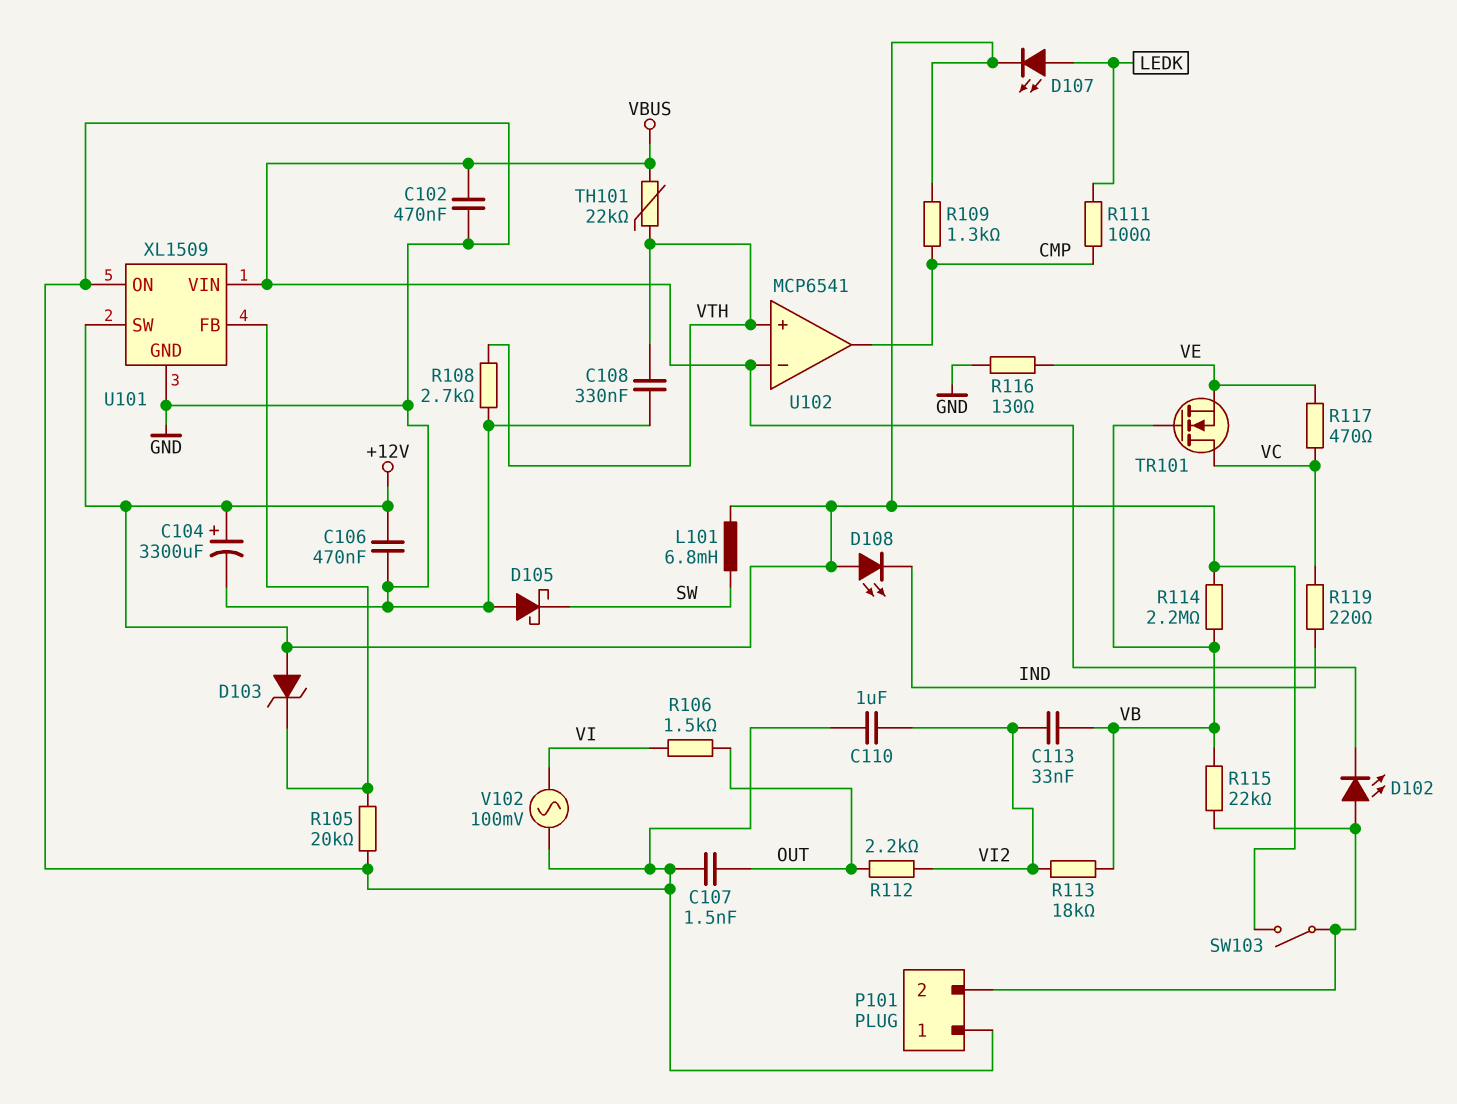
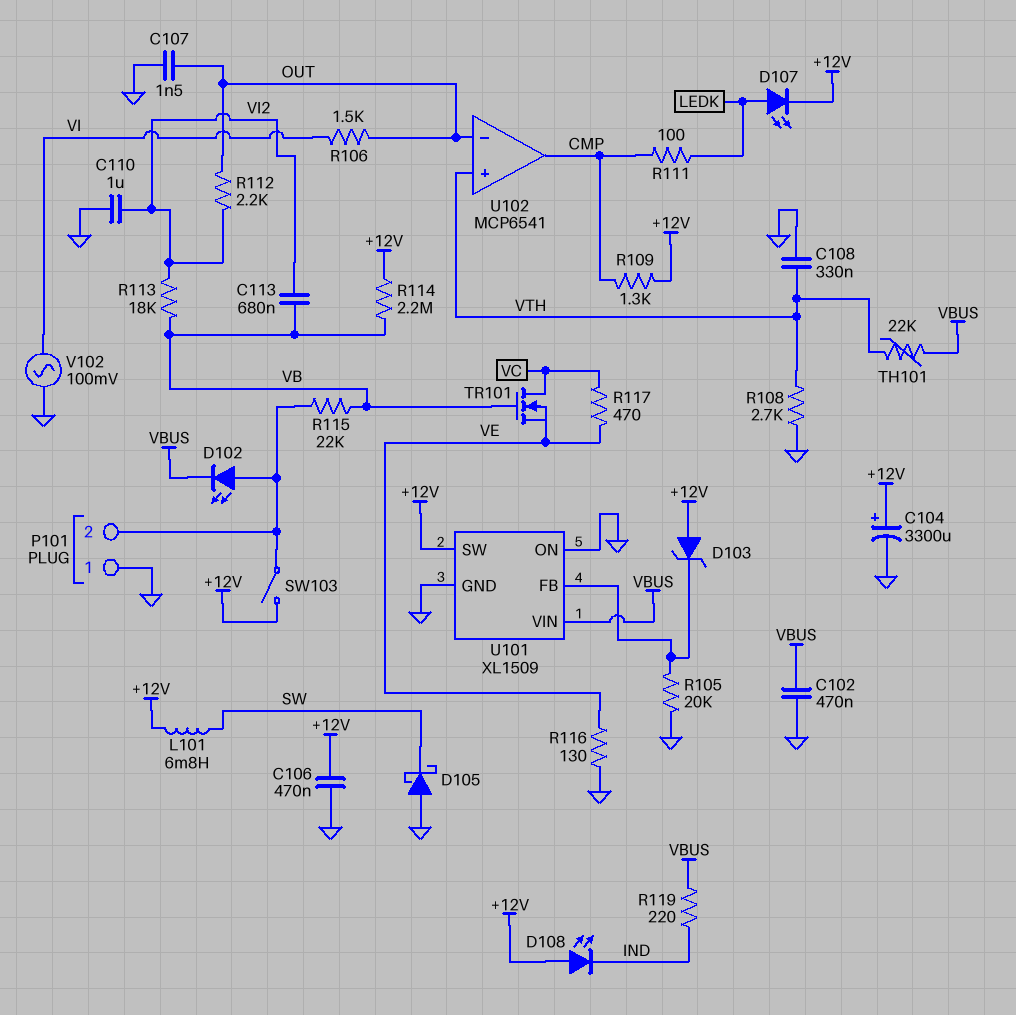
C113: 33nF (VB, VI2) -> 680nF (VB, VI2)
R119: 220 (IND, VC) -> 220 (IND, VBUS)
U102 pin in-: VBUS -> OUT

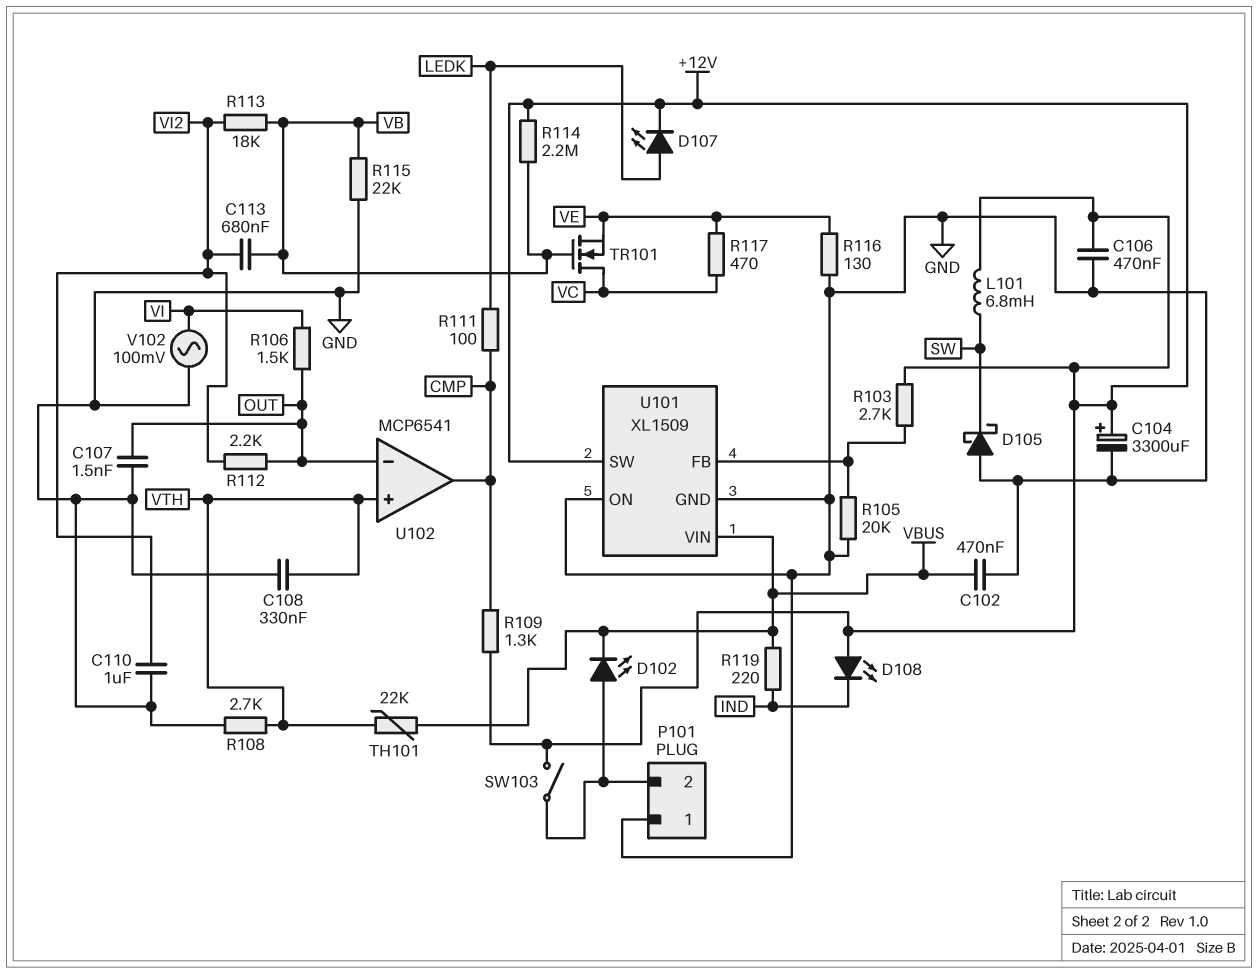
D103: zener (A +12V, K U101/FB) -> none
R103: none -> 2.7k (+12V, U101/FB)
R115: 22k (P101/2, VB) -> 22k (GND, VB)

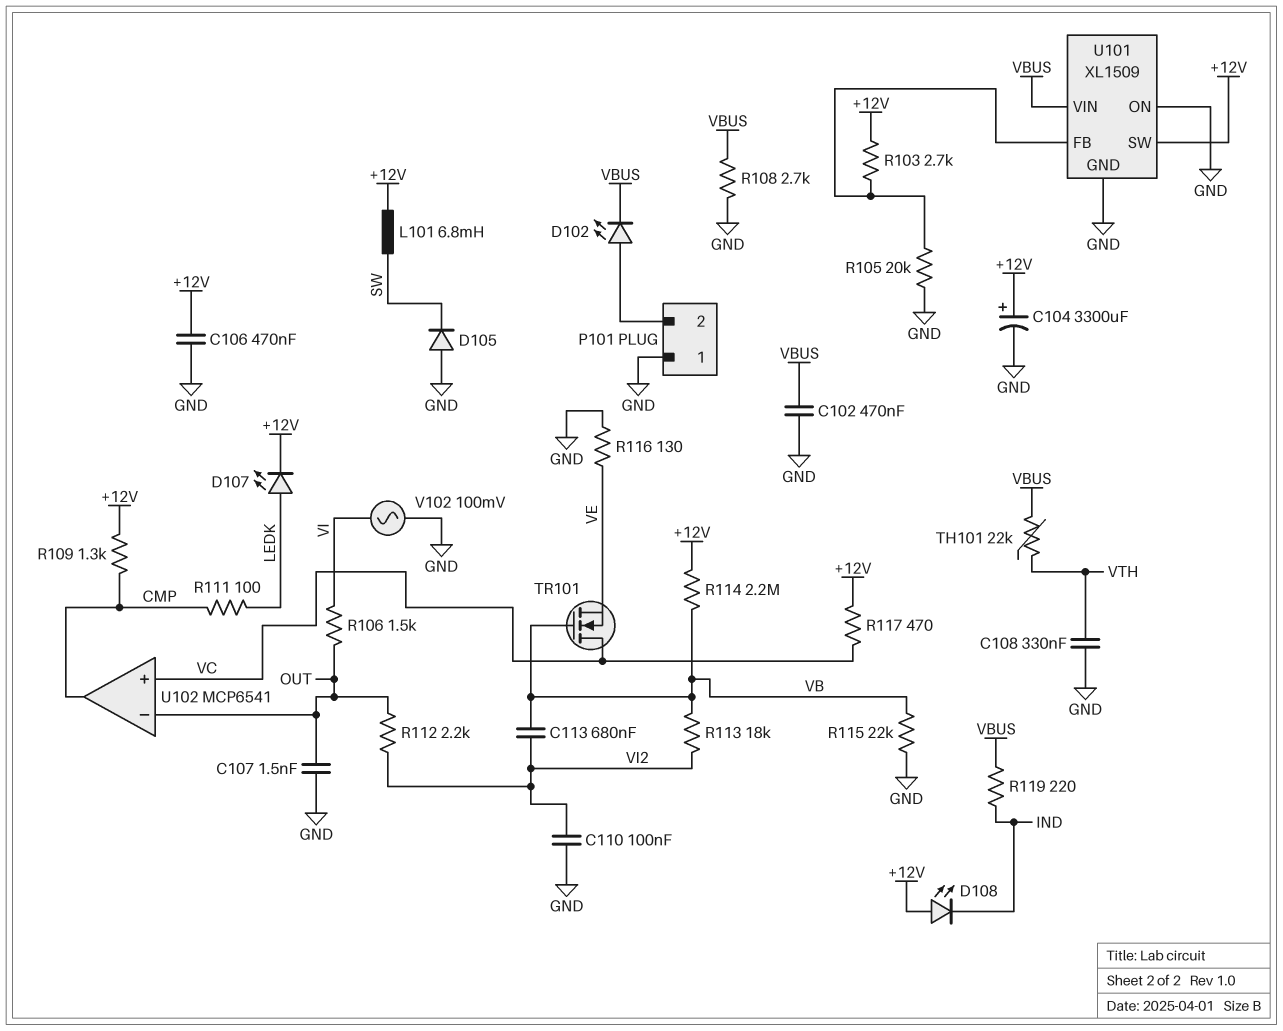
C110: 1uF (GND, VI2) -> 100nF (GND, VI2)
D105: schottky (A GND, K SW) -> diode (A GND, K SW)
R108: 2.7k (GND, VTH) -> 2.7k (GND, VBUS)
R117: 470 (VC, VE) -> 470 (+12V, VC)
SW103: switch (+12V, P101/2) -> none
U102 pin in+: VTH -> VC

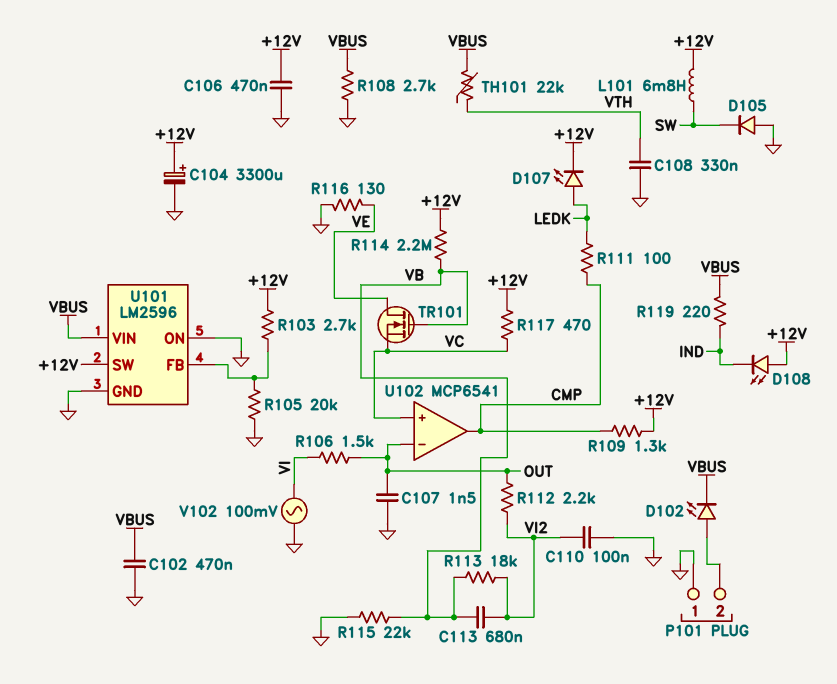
TR101: NMOS (G VB, D VC, S VE) -> NMOS (G VB, D VE, S VC)
U101: XL1509 -> LM2596

